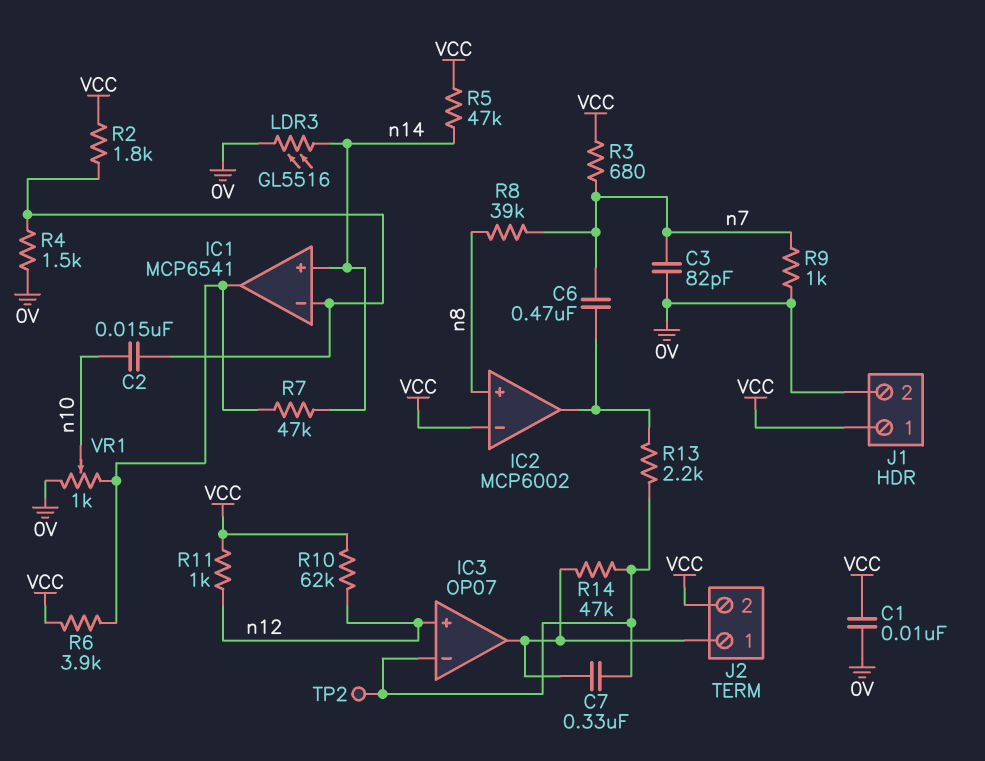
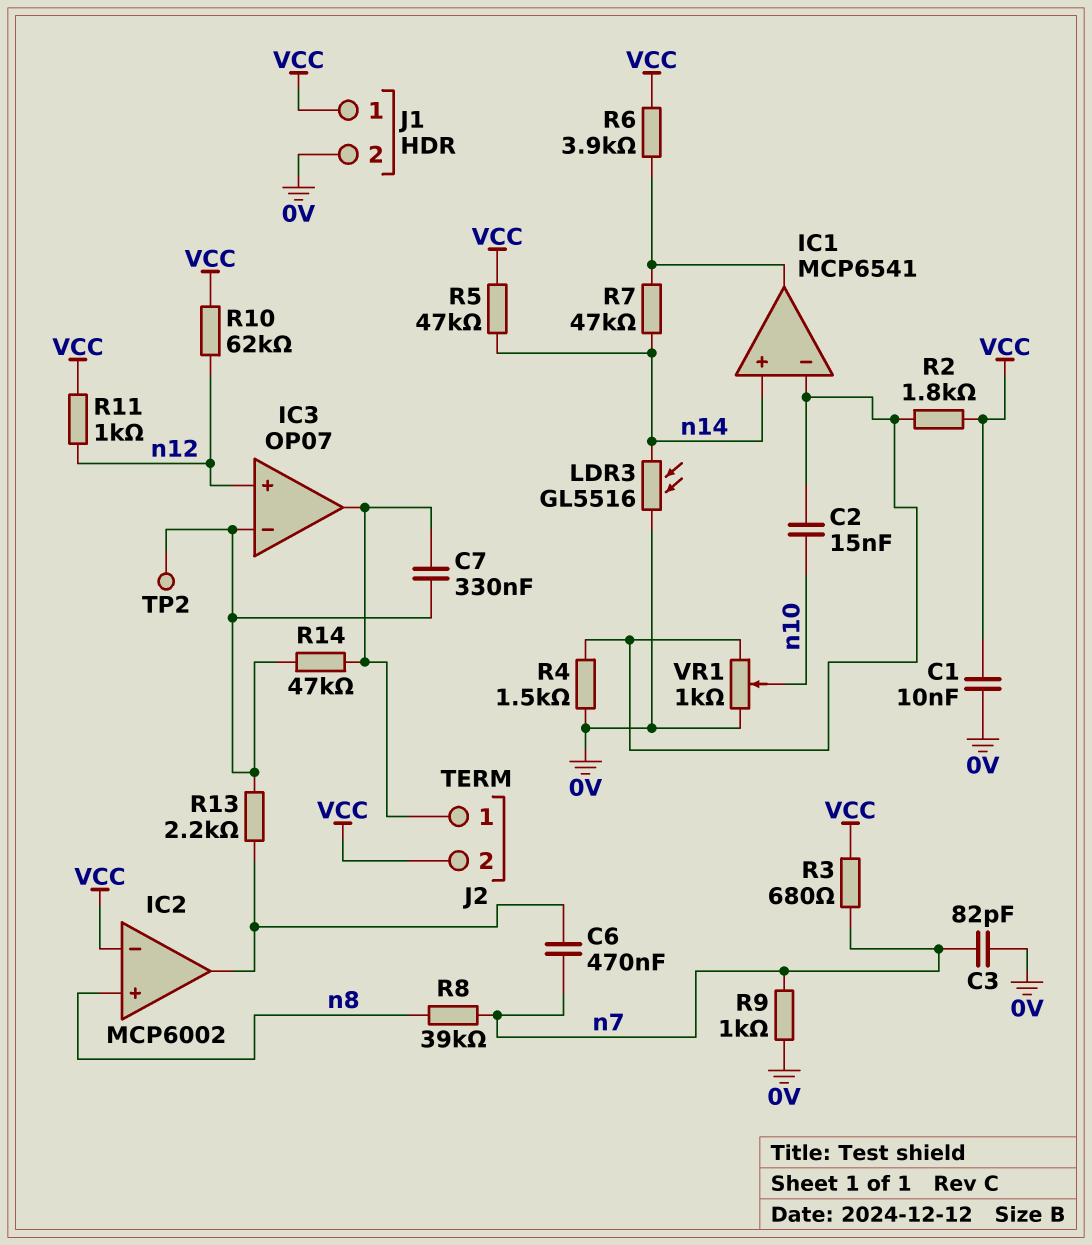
VR1: 1k (0V, IC1/out, wiper n10) -> 1k (0V, IC1/in-, wiper n10)

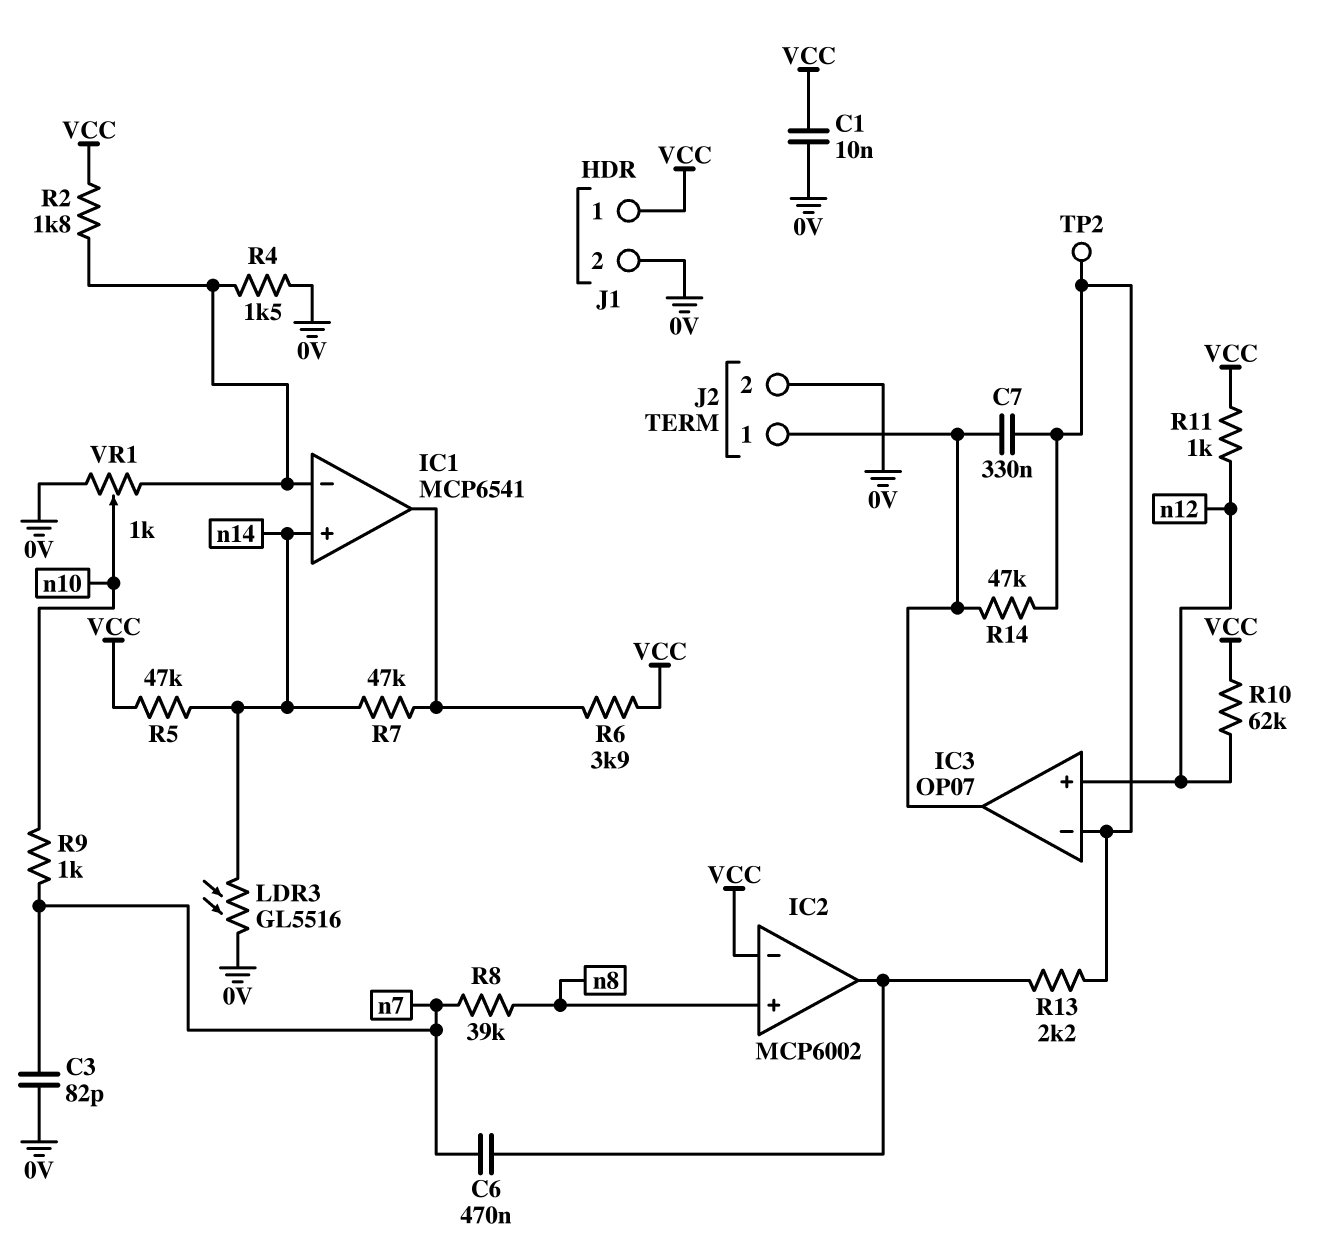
C2: 15nF (IC1/in-, n10) -> none
J2 pin 2: VCC -> 0V
R3: 680 (VCC, n7) -> none
R9: 1k (0V, n7) -> 1k (n7, n10)

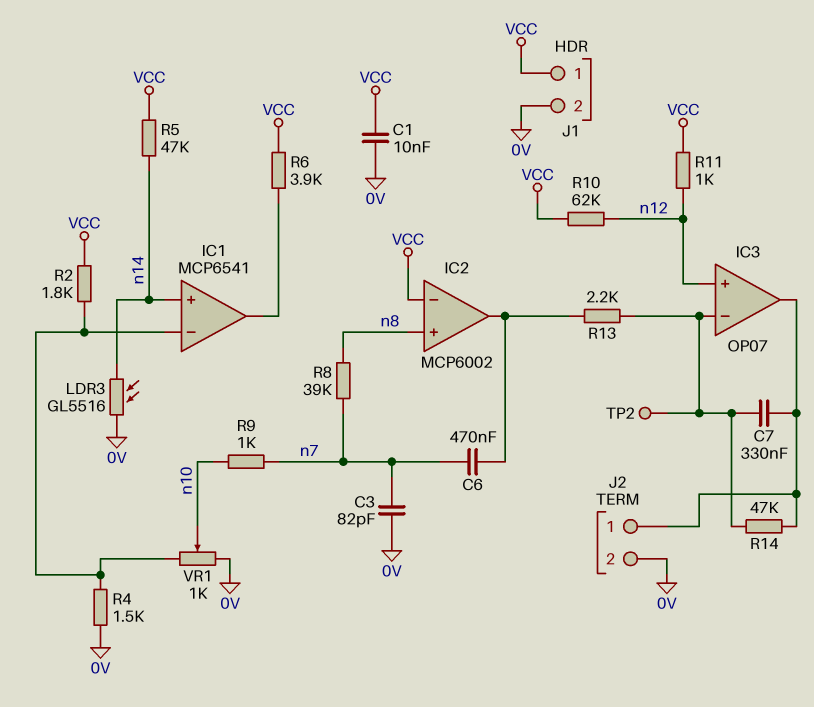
R7: 47k (IC1/out, n14) -> none

